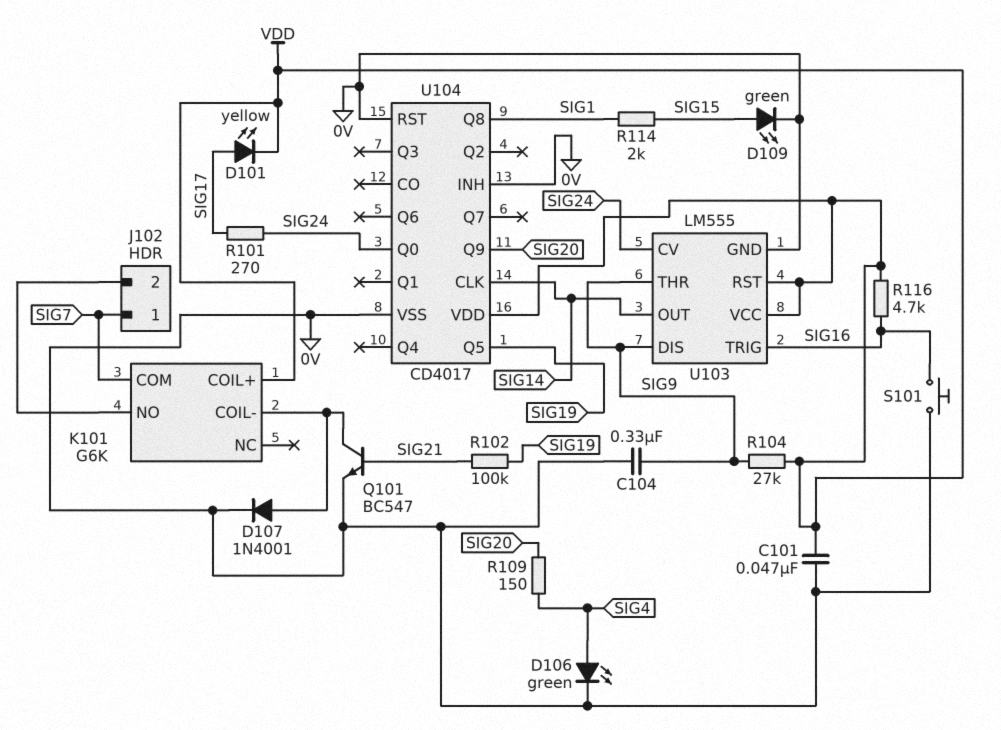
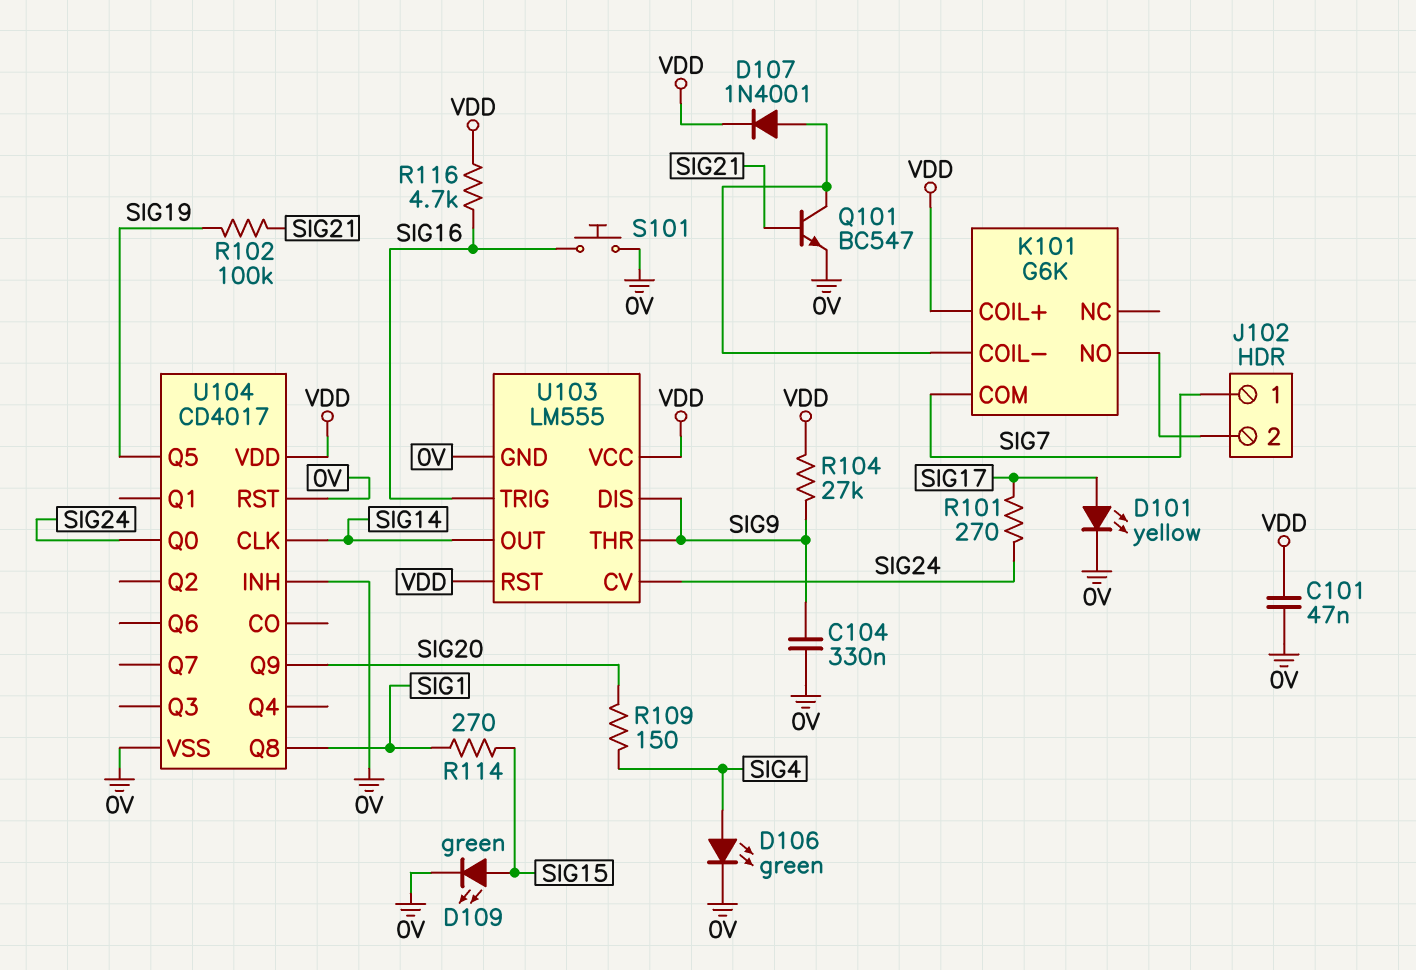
D101: LED yellow (A SIG17, K VDD) -> LED yellow (A SIG17, K 0V)
D107: diode 1N4001 (A K101/COIL-, K 0V) -> diode 1N4001 (A K101/COIL-, K VDD)
R114: 2k (SIG1, SIG15) -> 270 (SIG1, SIG15)

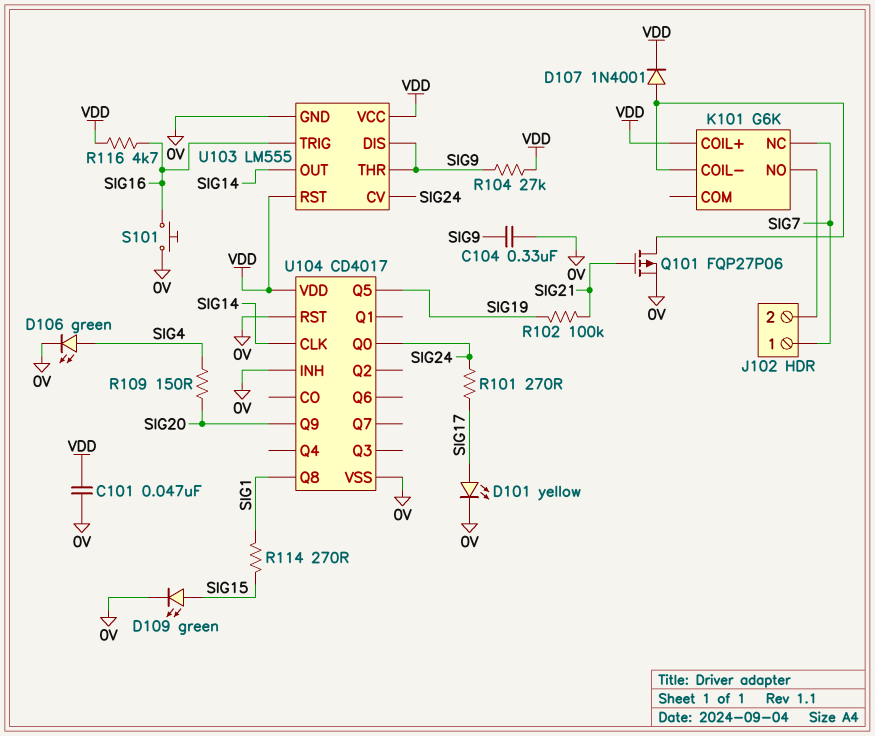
K101 pin COM: SIG7 -> none
K101 pin NC: none -> SIG7
Q101: NPN BC547 (B SIG21, C K101/COIL-, E 0V) -> PMOS FQP27P06 (G SIG21, D K101/COIL-, S 0V)

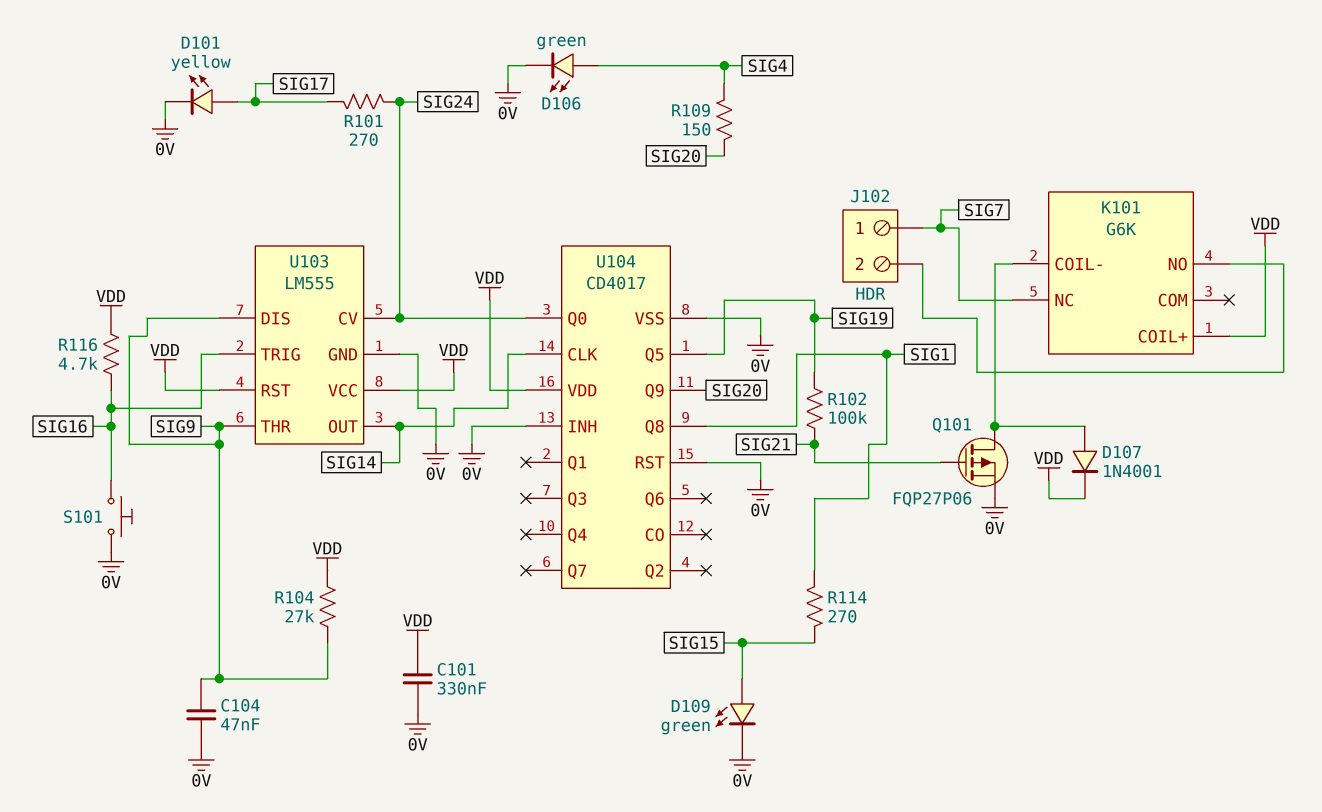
C101: 47nF (0V, VDD) -> 330nF (0V, VDD)
C104: 330nF (0V, SIG9) -> 47nF (0V, SIG9)

